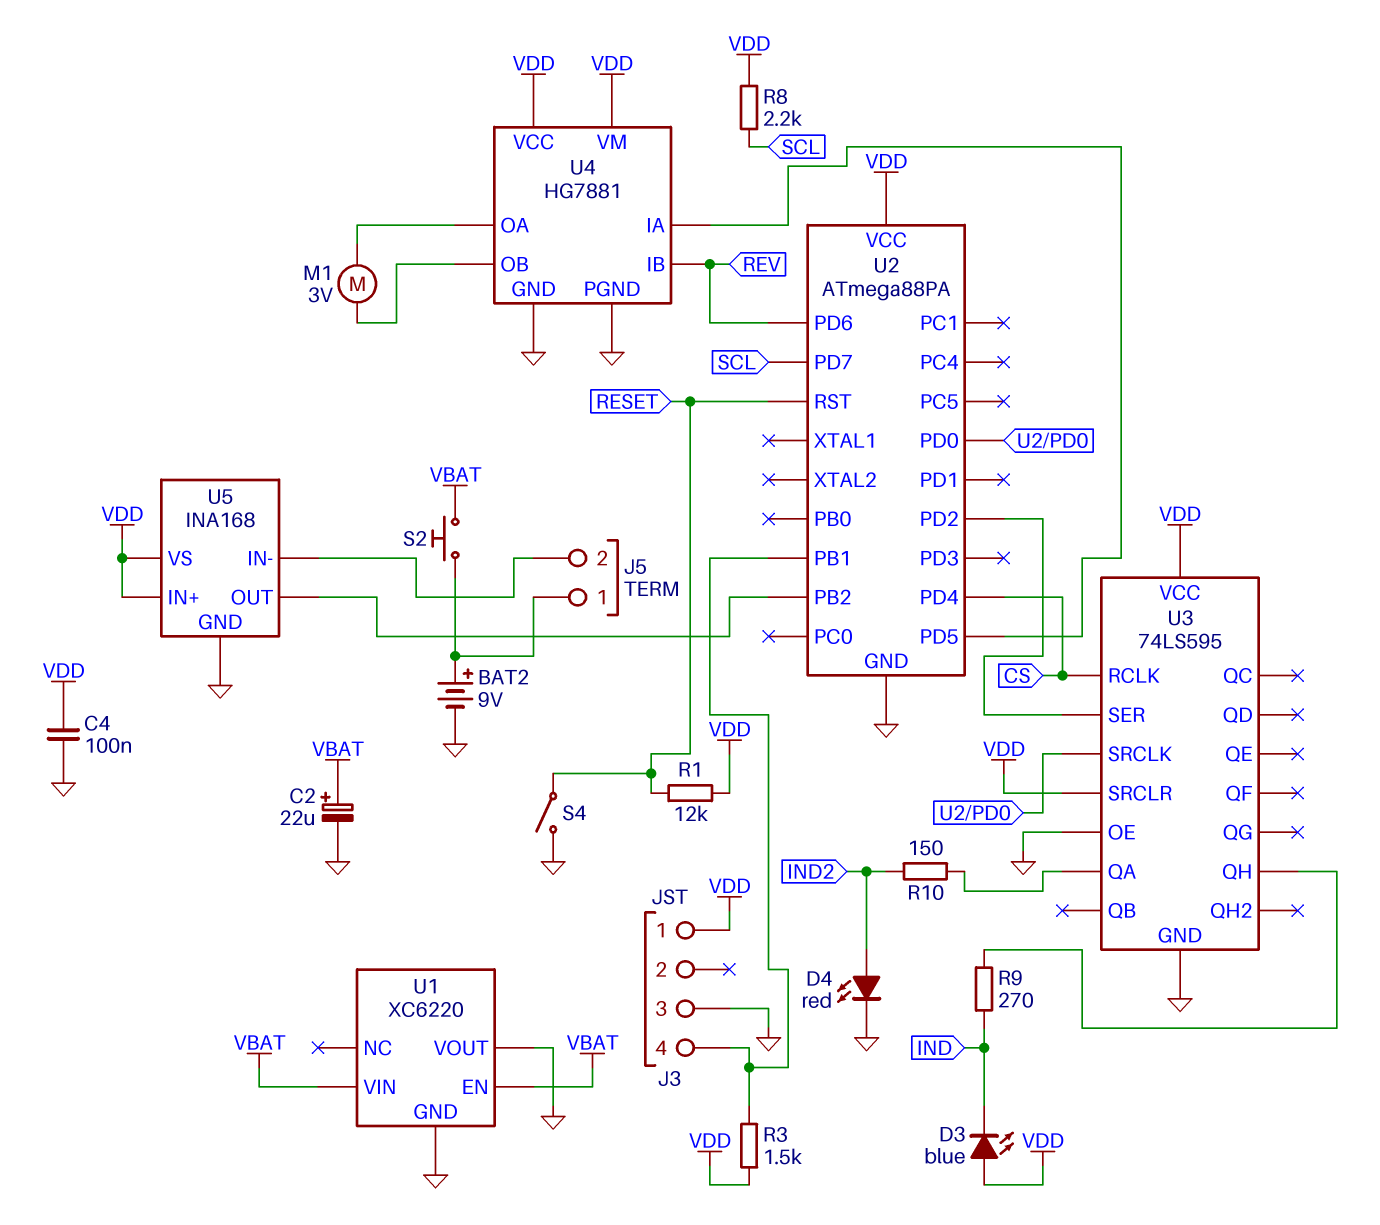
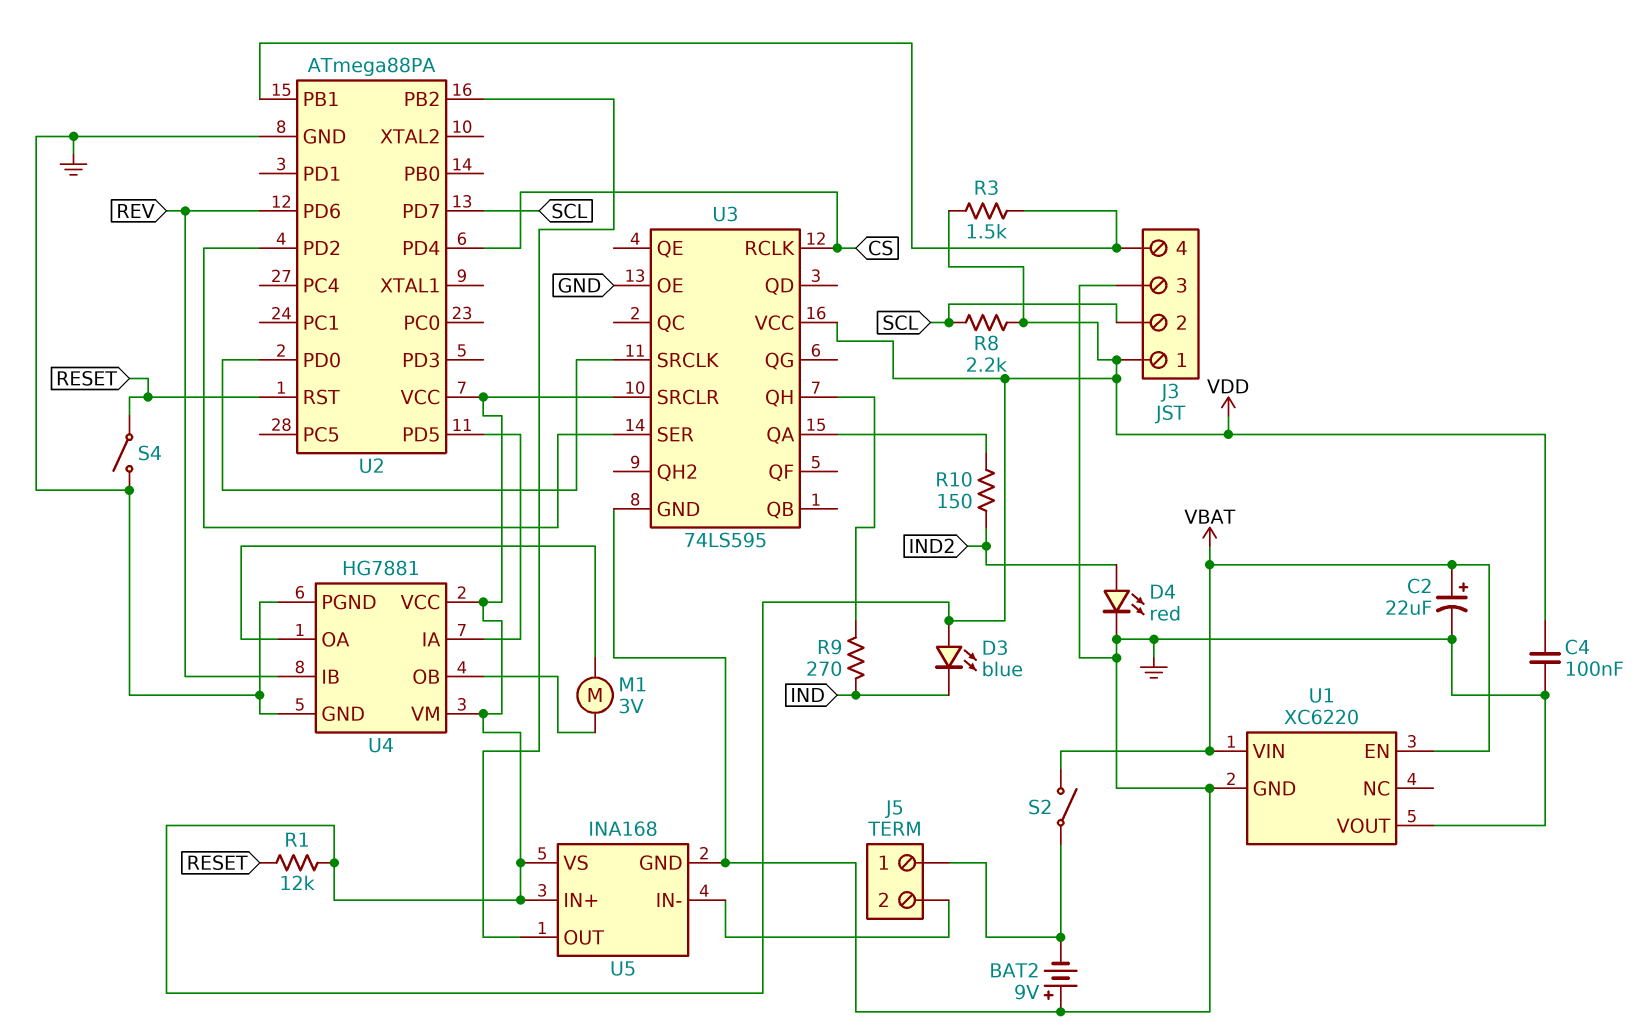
BAT2: 9V (plus J5/1, minus GND) -> 9V (plus GND, minus J5/1)
J3 pin 2: none -> SCL
S2: button (J5/1, VBAT) -> switch (J5/1, VBAT)

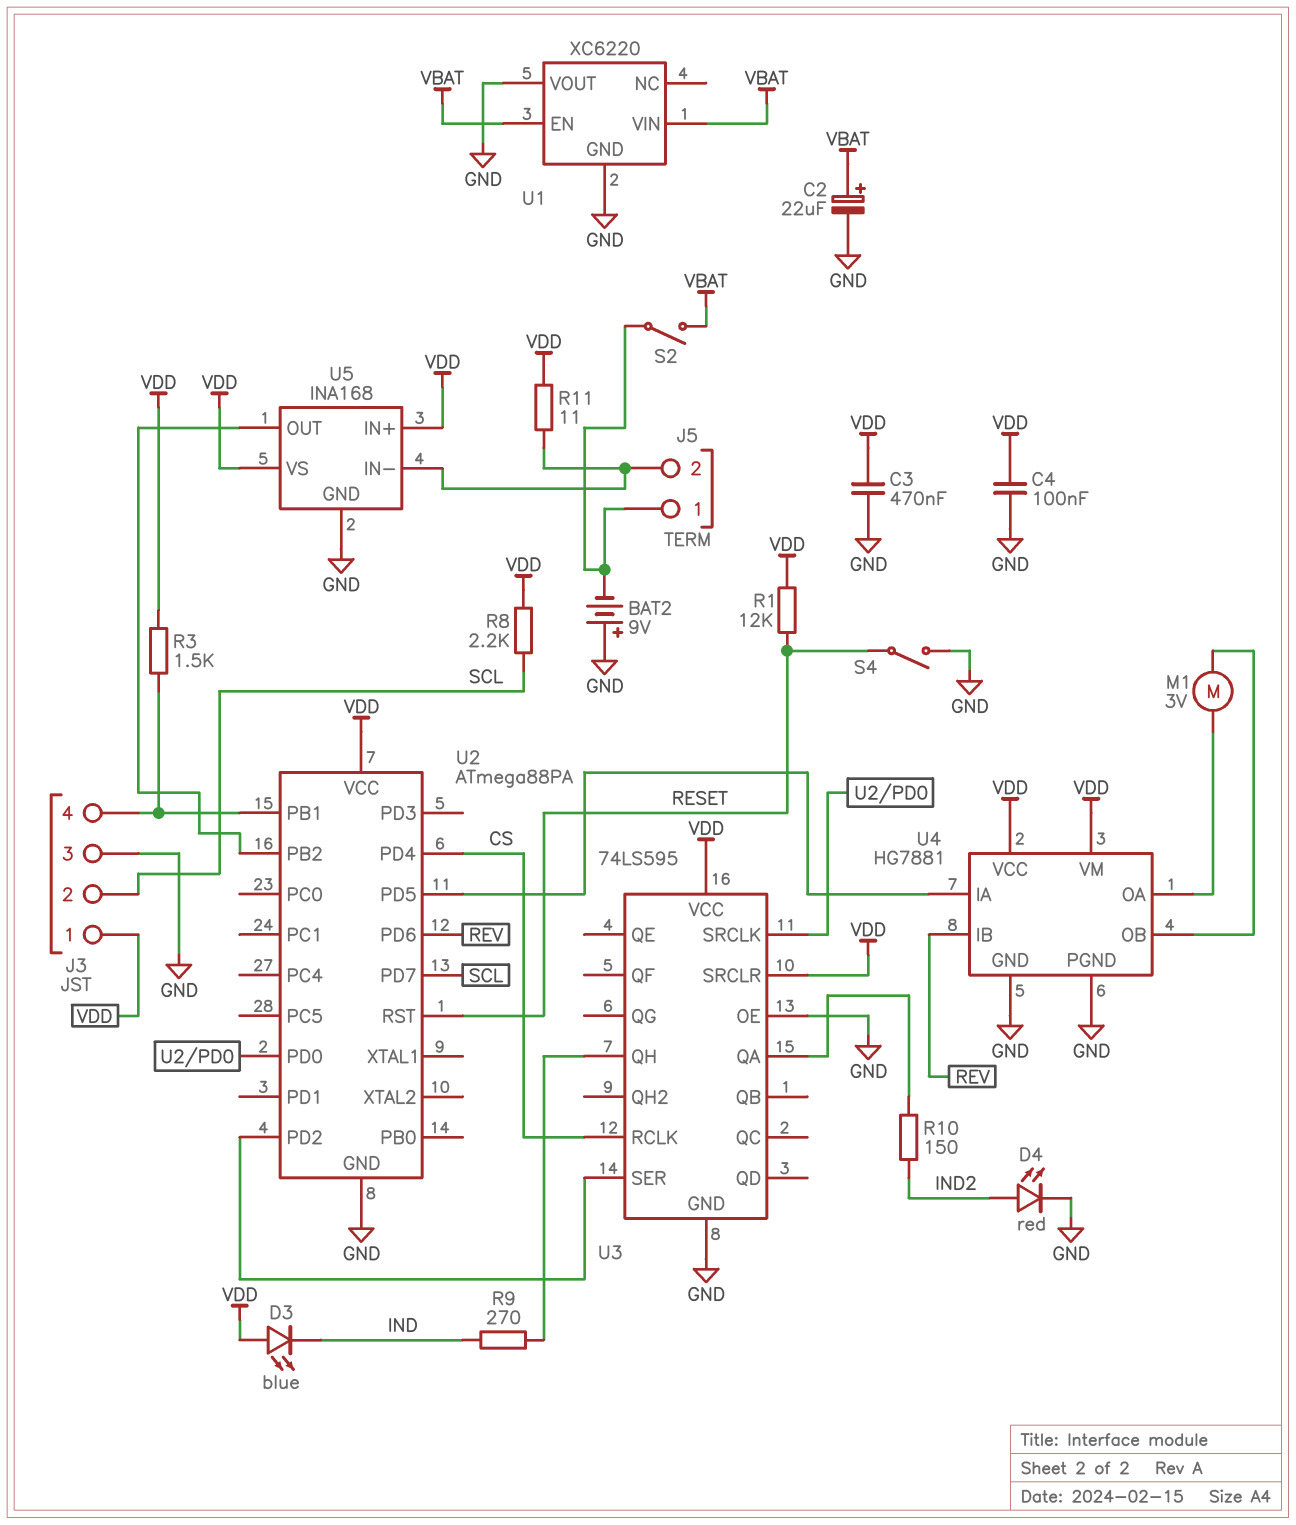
C3: none -> 470nF (GND, VDD)
R11: none -> 11 (J5/2, VDD)

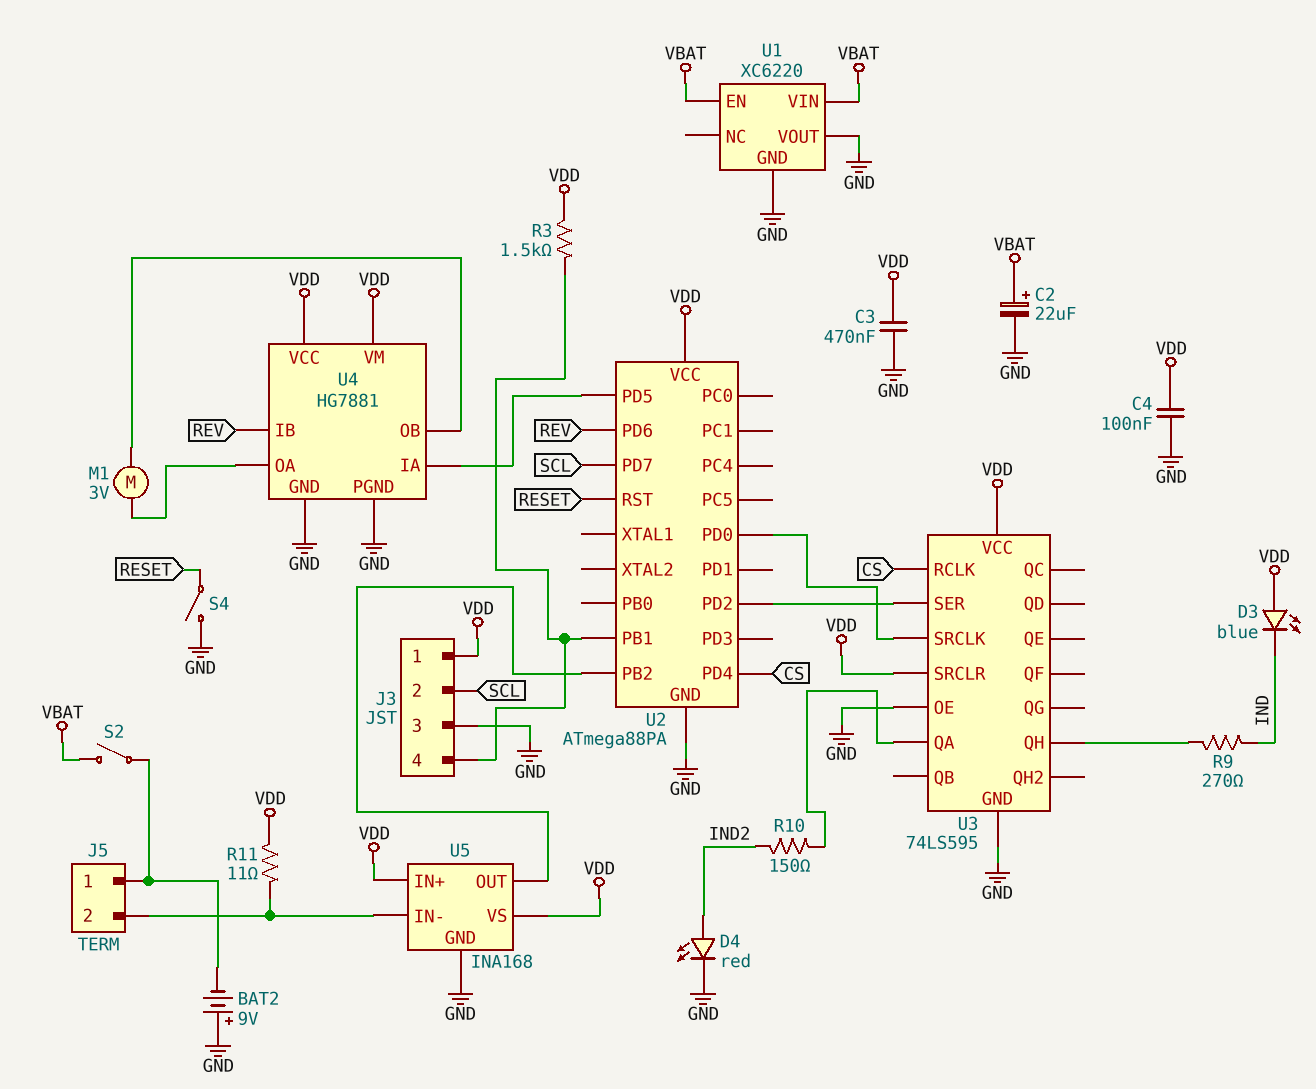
R1: 12k (RESET, VDD) -> none
R8: 2.2k (SCL, VDD) -> none

